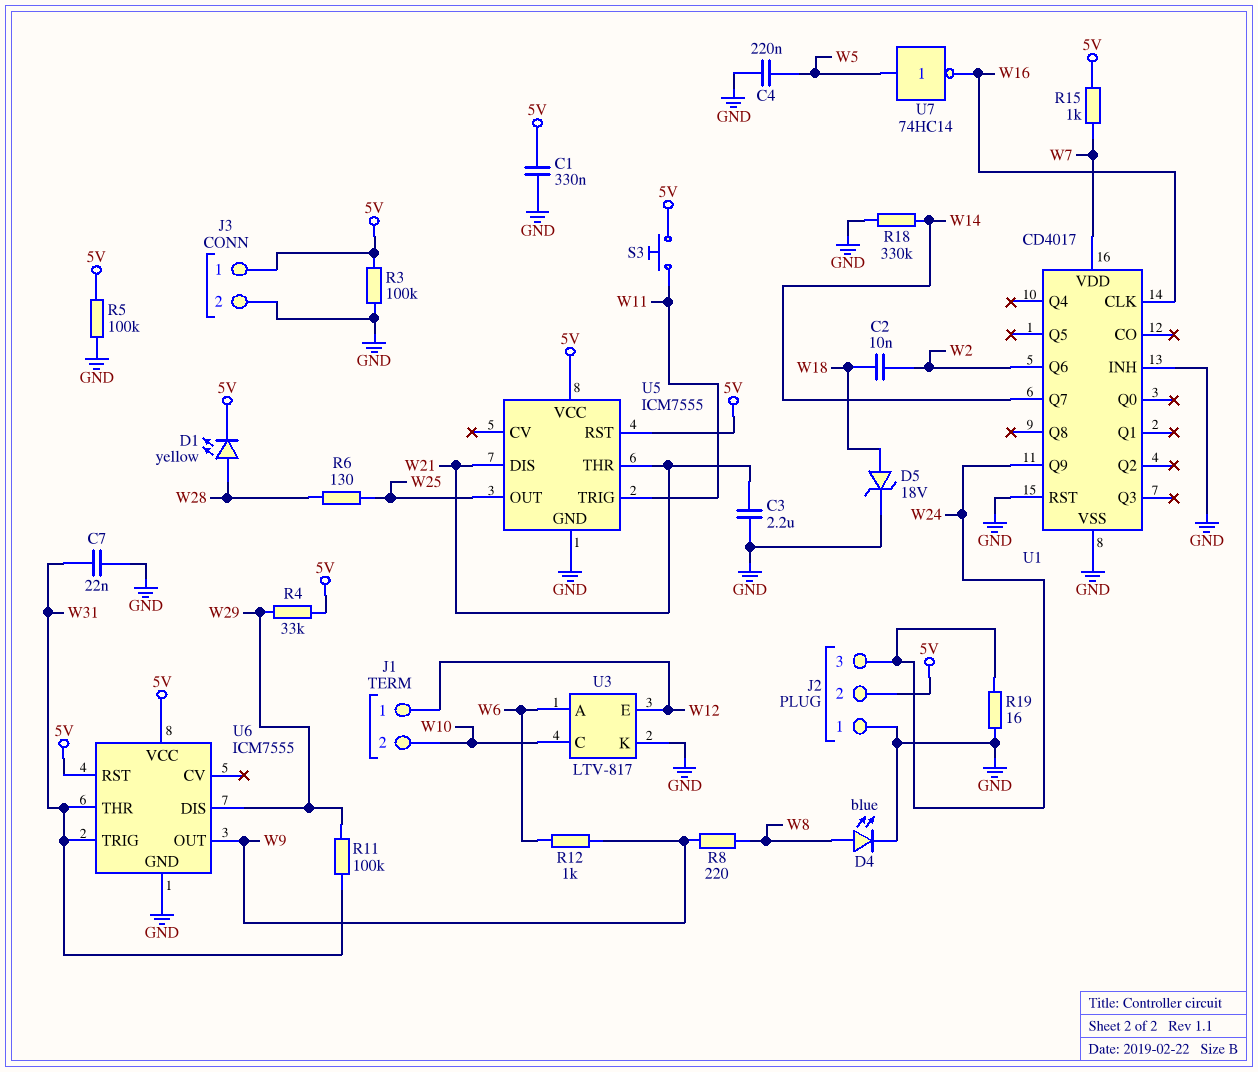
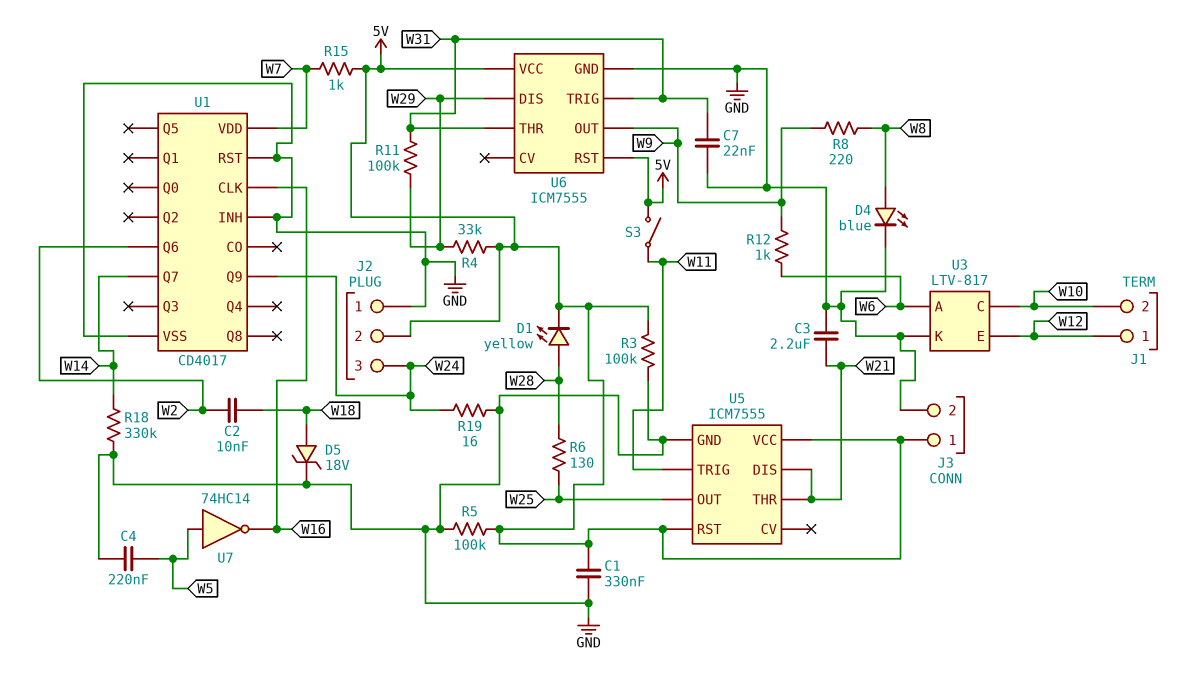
S3: button (5V, W11) -> switch (5V, W11)

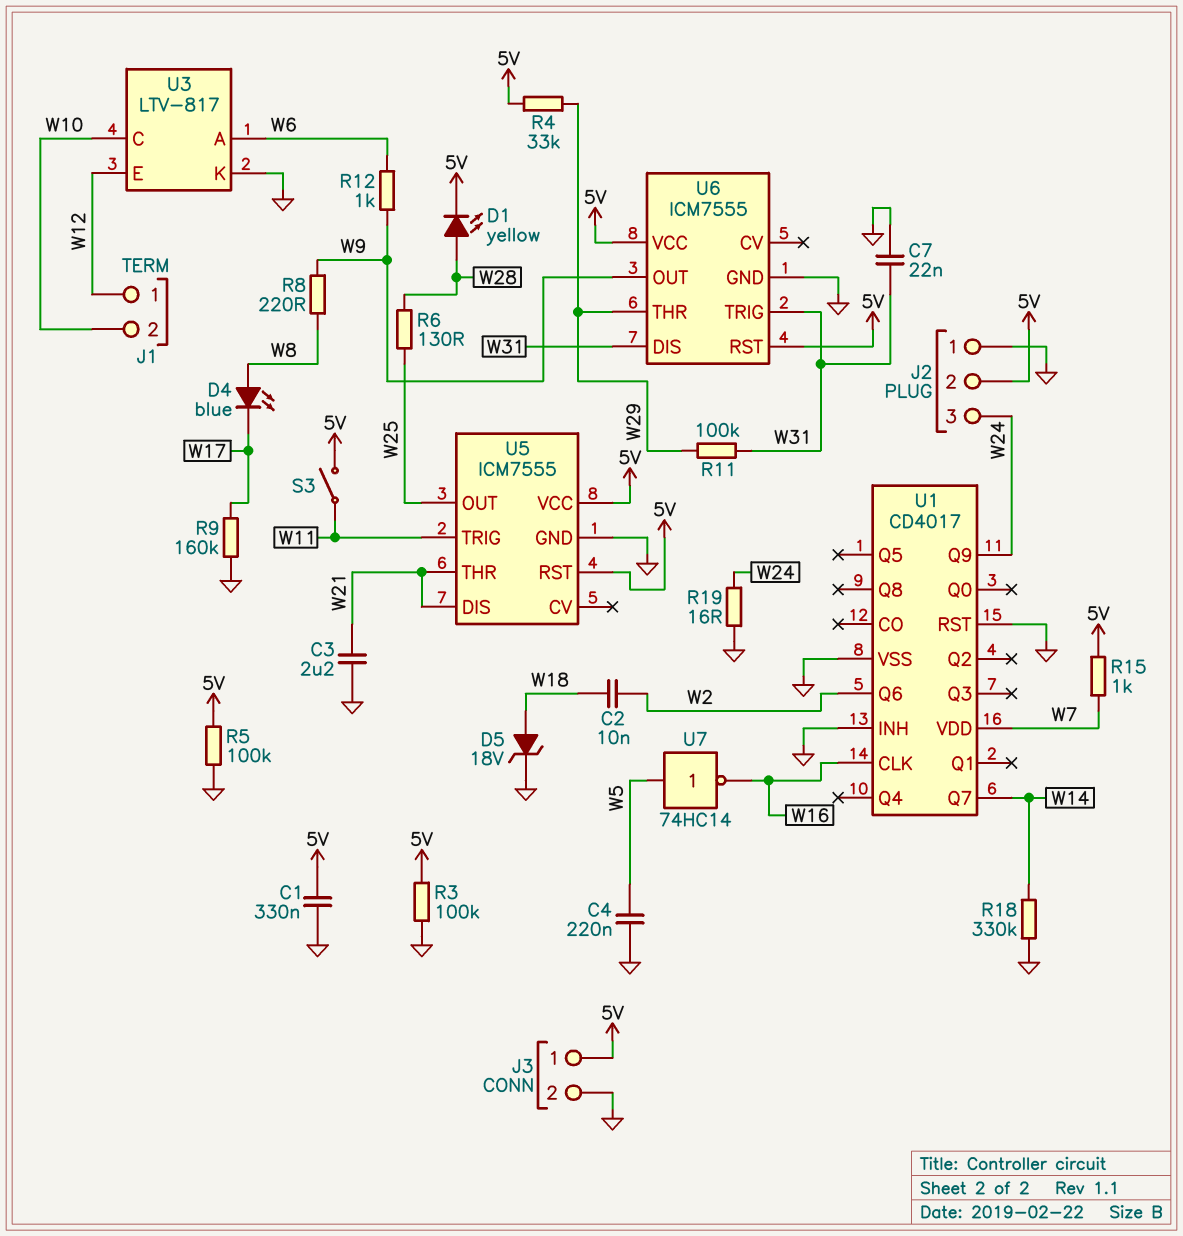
D4: LED blue (A W8, K GND) -> LED blue (A W8, K W17)
R9: none -> 160k (GND, W17)
U6 pin DIS: W29 -> W31
U6 pin THR: W31 -> W29

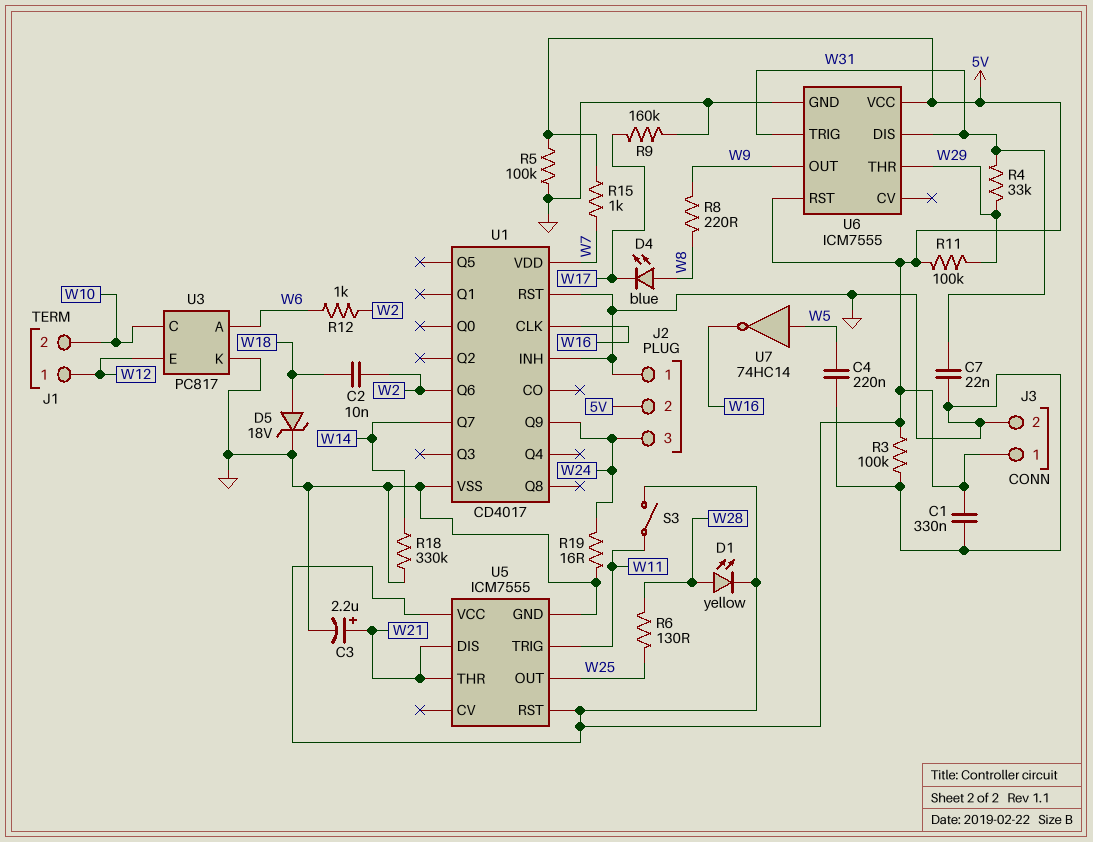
C3: 2.2uF (GND, W21) -> 2.2uF (plus W21, minus GND)
R4: 33k (5V, W29) -> 33k (W29, W31)
R11: 100k (W29, W31) -> 100k (5V, W29)
R12: 1k (W6, W9) -> 1k (W2, W6)
U3: LTV-817 -> PC817

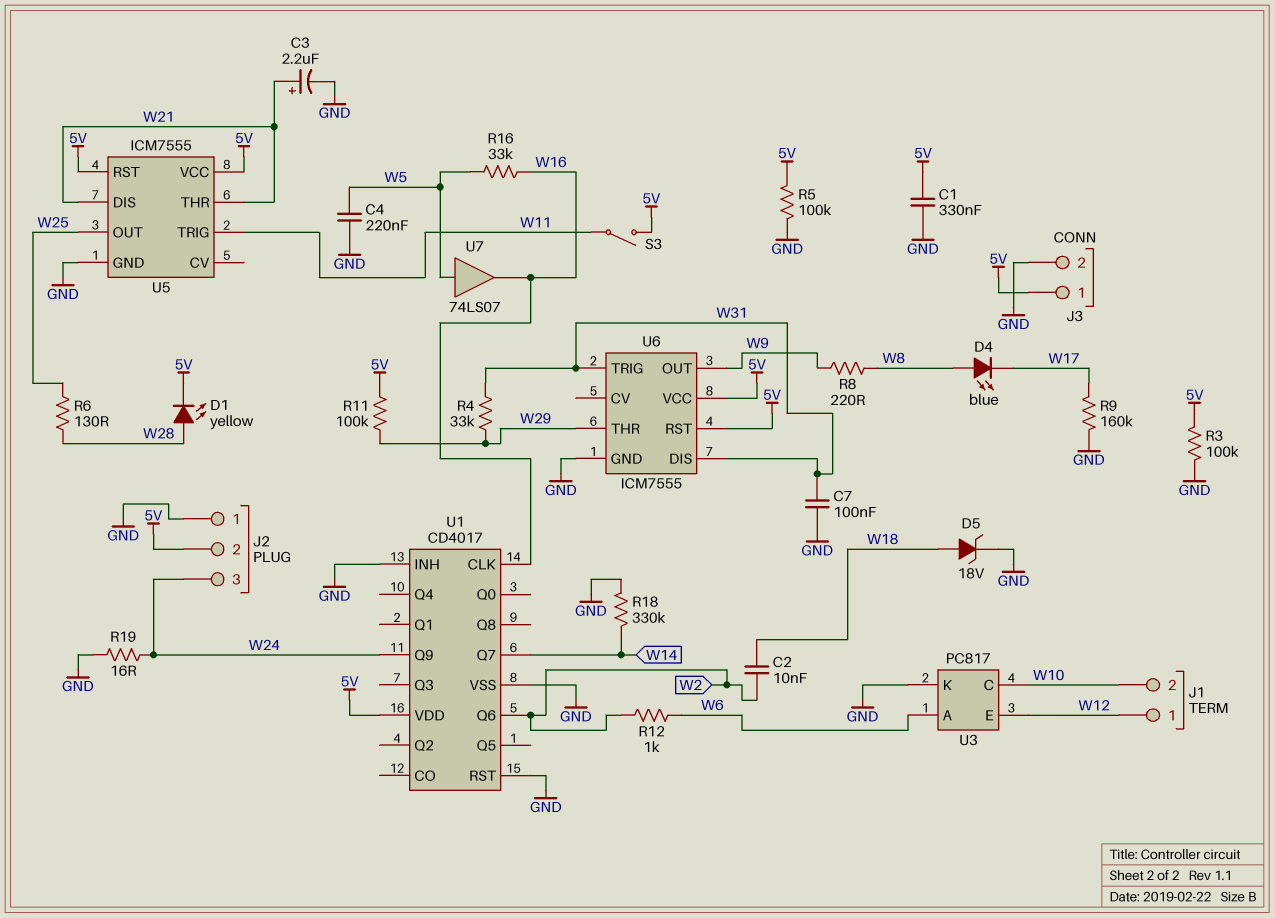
C7: 22nF (GND, W31) -> 100nF (GND, W31)
R15: 1k (5V, W7) -> none
R16: none -> 33k (W5, W16)
U1 pin VDD: W7 -> 5V
U7: NOT 74HC14 (in W5, out W16) -> buffer 74LS07 (in W5, out W16)

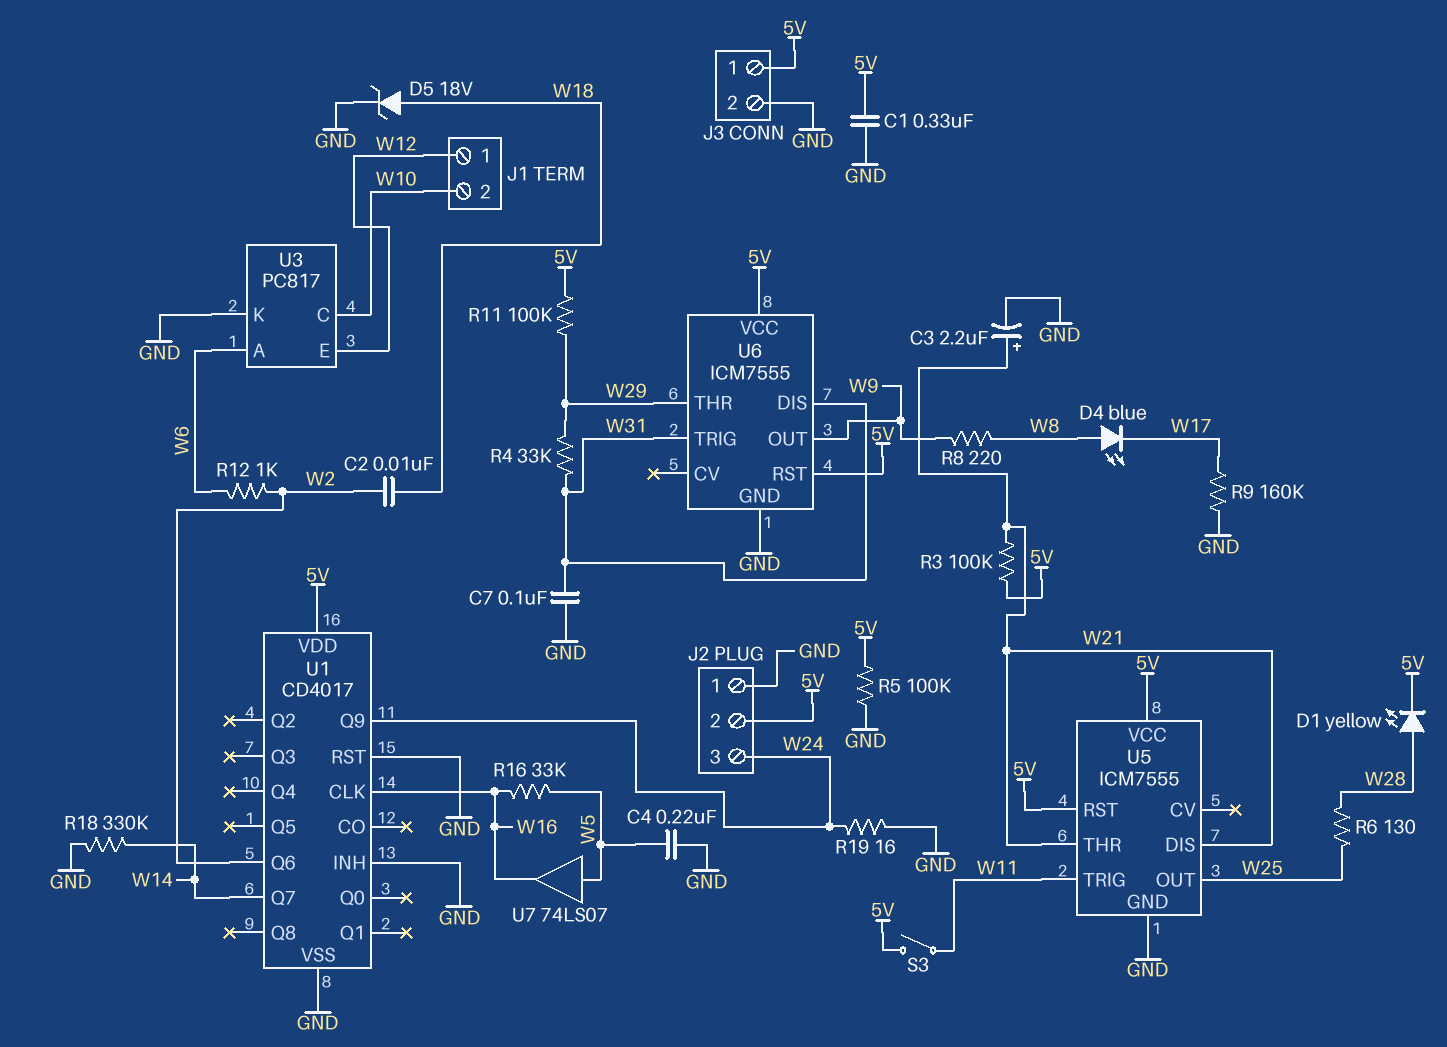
R3: 100k (5V, GND) -> 100k (5V, W21)

